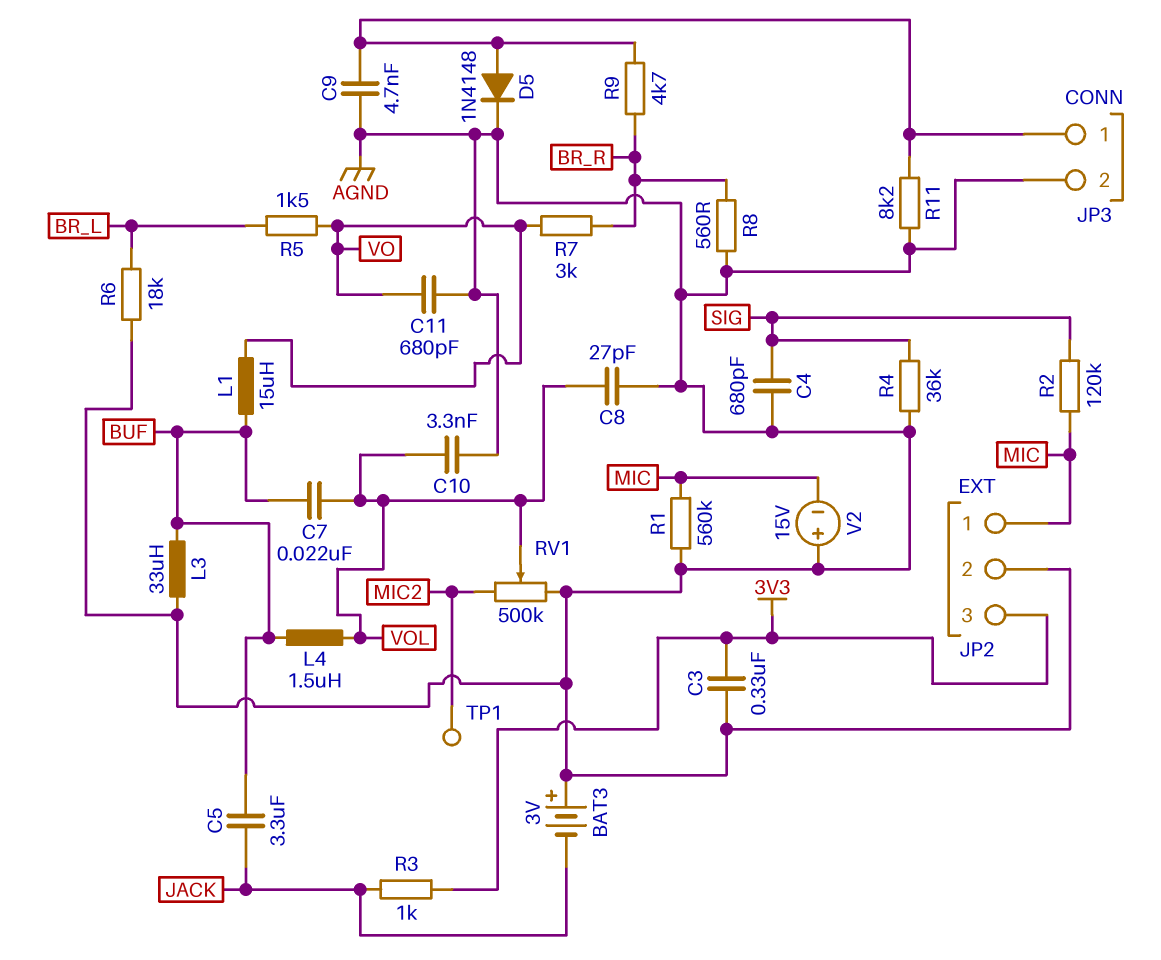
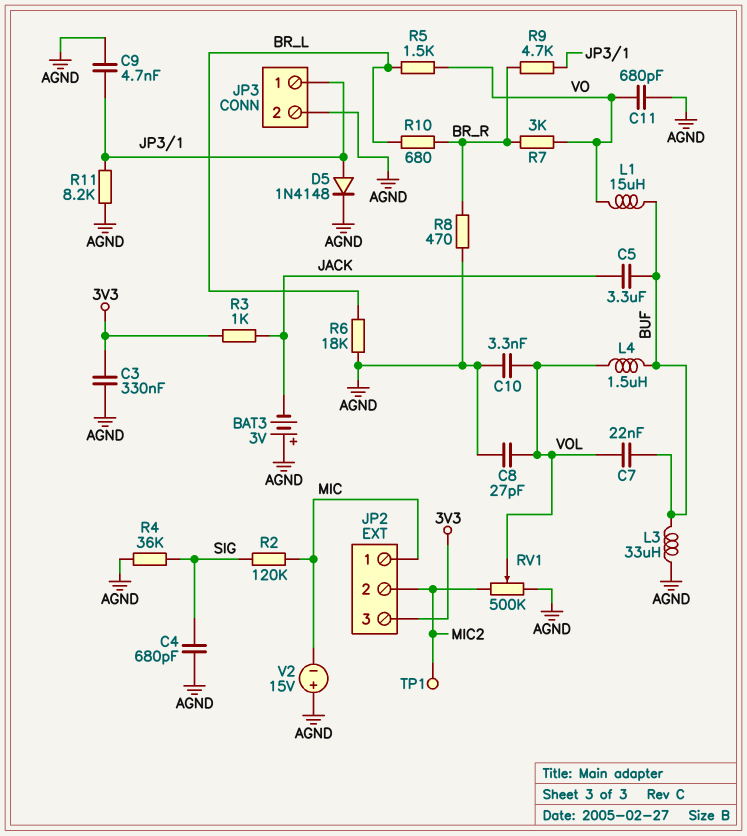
JP2 pin 2: AGND -> MIC2
R1: 560k (AGND, MIC) -> none
R8: 560 (AGND, BR_R) -> 470 (AGND, BR_R)
R10: none -> 680 (BR_L, BR_R)

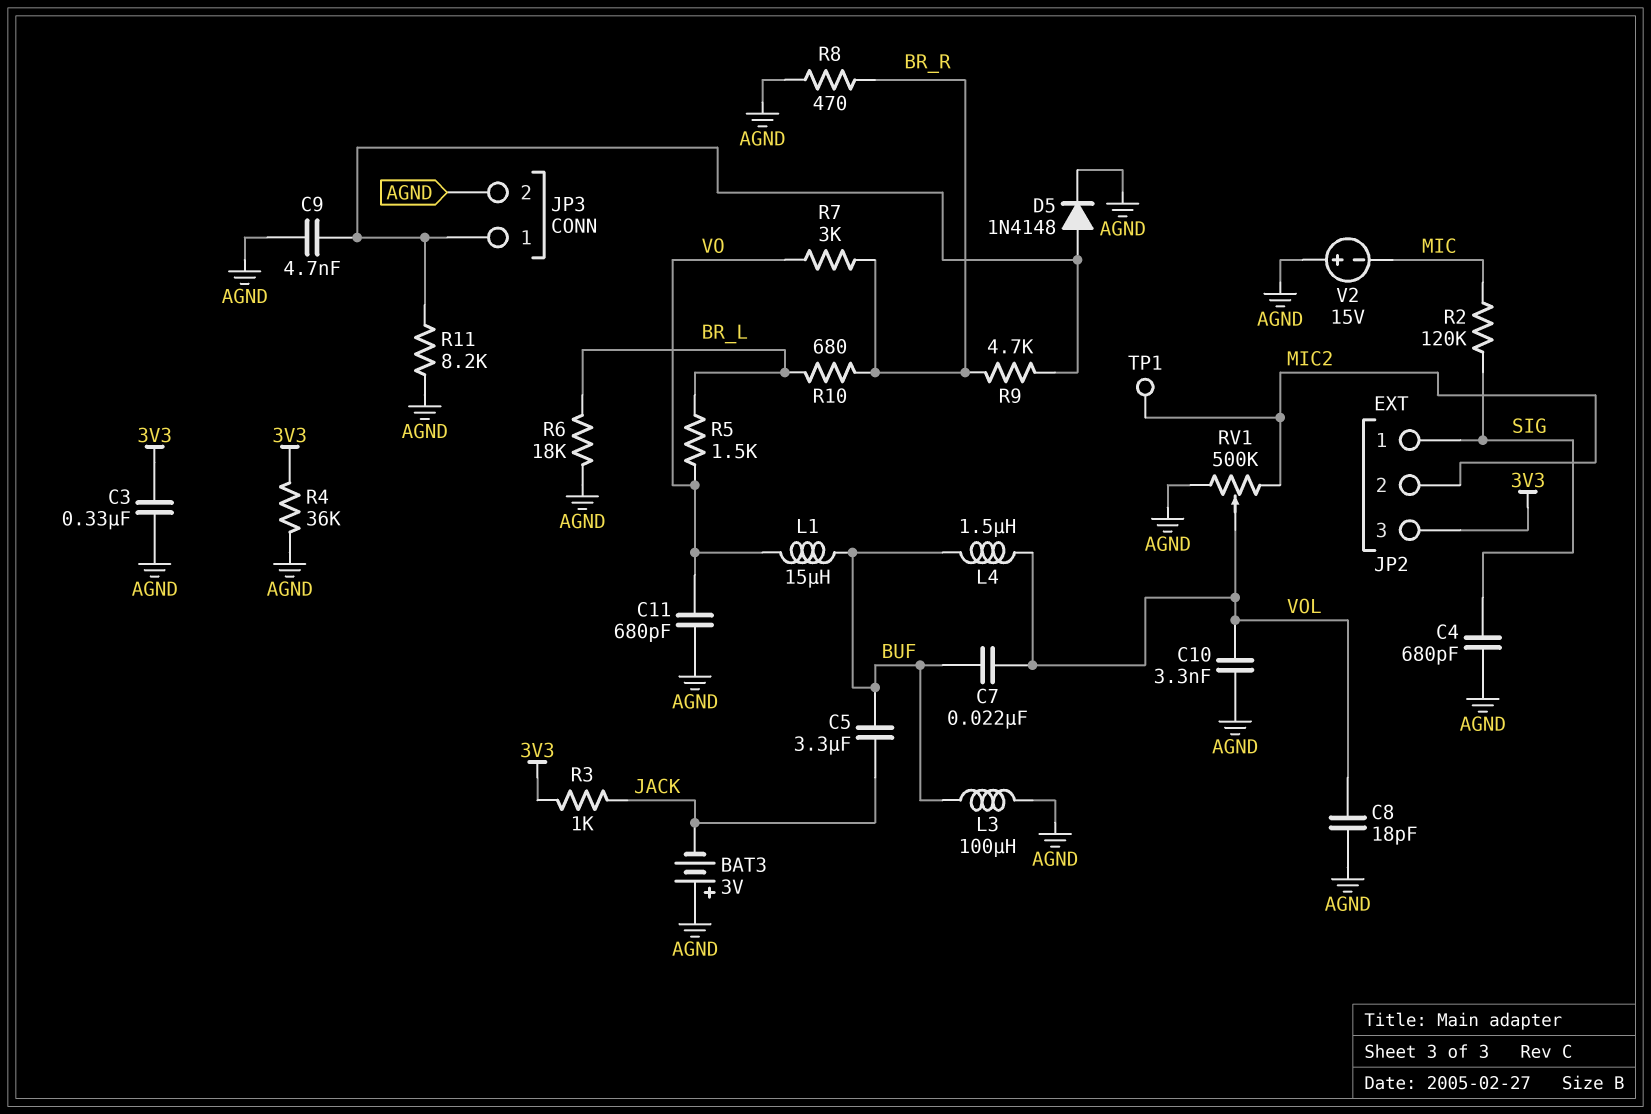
C8: 27pF (AGND, VOL) -> 18pF (AGND, VOL)
JP2 pin 1: MIC -> SIG
L3: 33uH (AGND, BUF) -> 100uH (AGND, BUF)
R4: 36k (AGND, SIG) -> 36k (3V3, AGND)

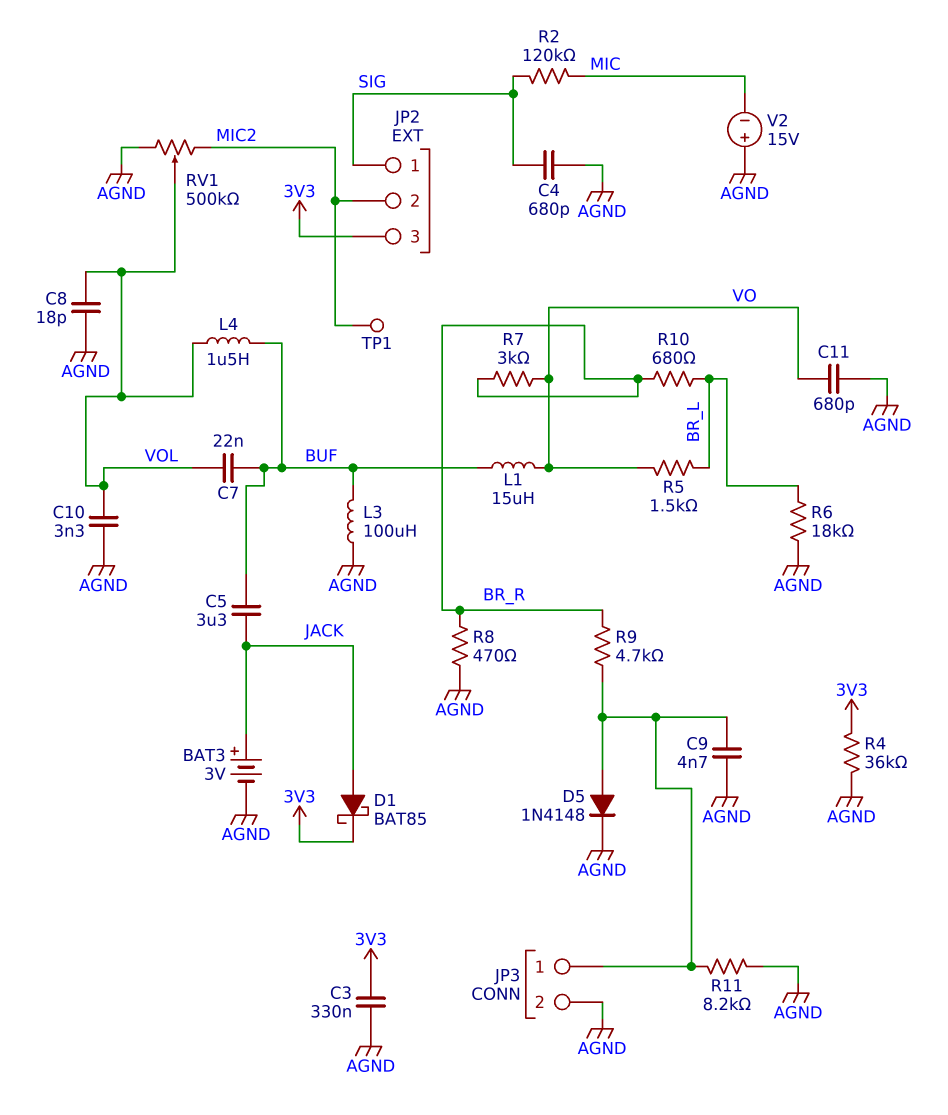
BAT3: 3V (plus AGND, minus JACK) -> 3V (plus JACK, minus AGND)
D1: none -> schottky BAT85 (A JACK, K 3V3)
R3: 1k (3V3, JACK) -> none

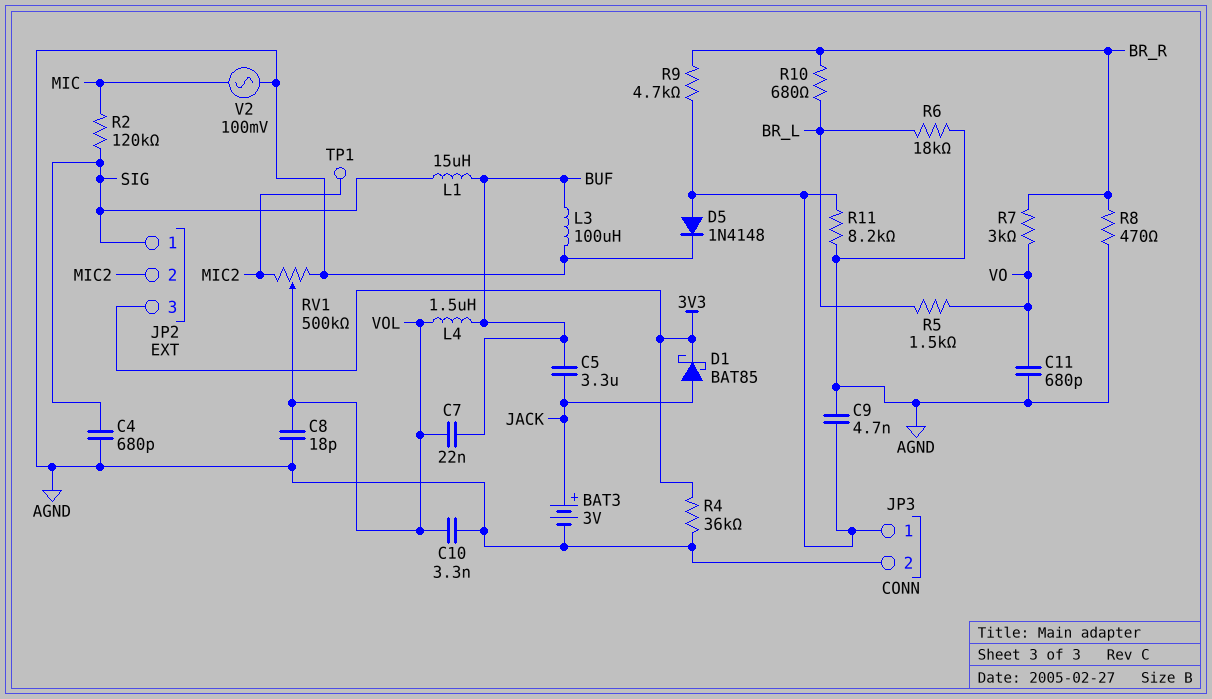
C3: 330nF (3V3, AGND) -> none
L1: 15uH (BUF, VO) -> 15uH (BUF, SIG)
V2: 15V (plus AGND, minus MIC) -> AC 100mV (AGND, MIC)

